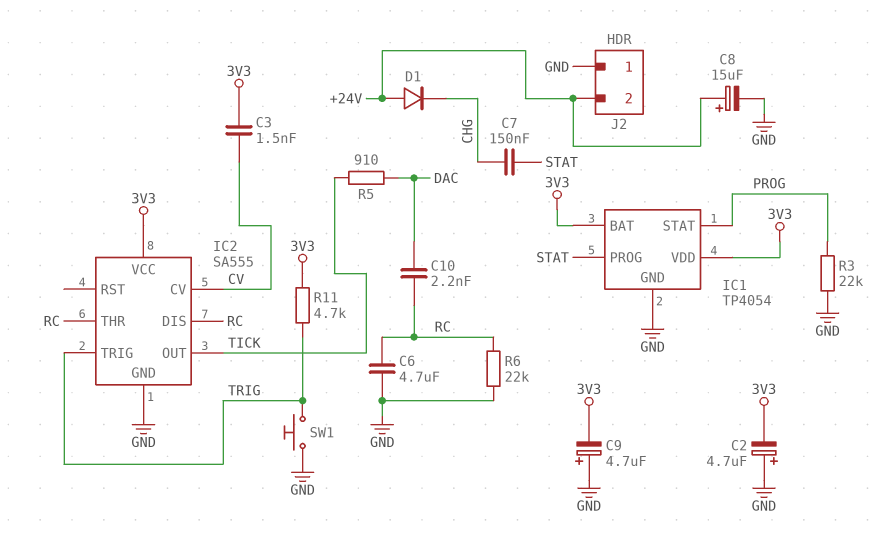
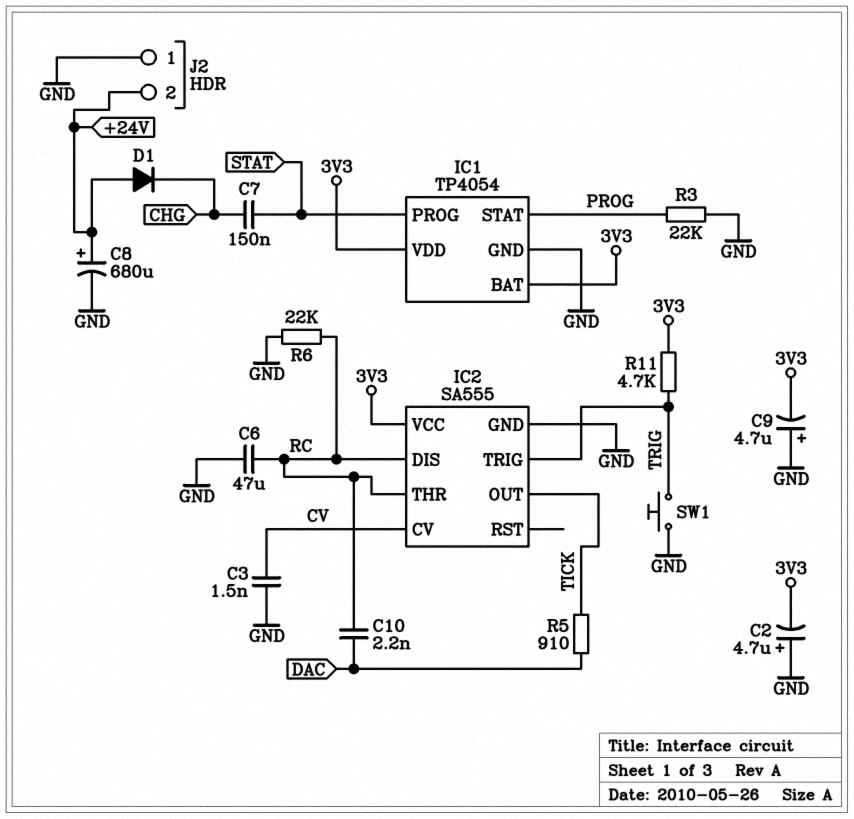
C3: 1.5nF (3V3, CV) -> 1.5nF (CV, GND)
C6: 4.7uF (GND, RC) -> 47uF (GND, RC)
C8: 15uF (plus +24V, minus GND) -> 680uF (plus +24V, minus GND)

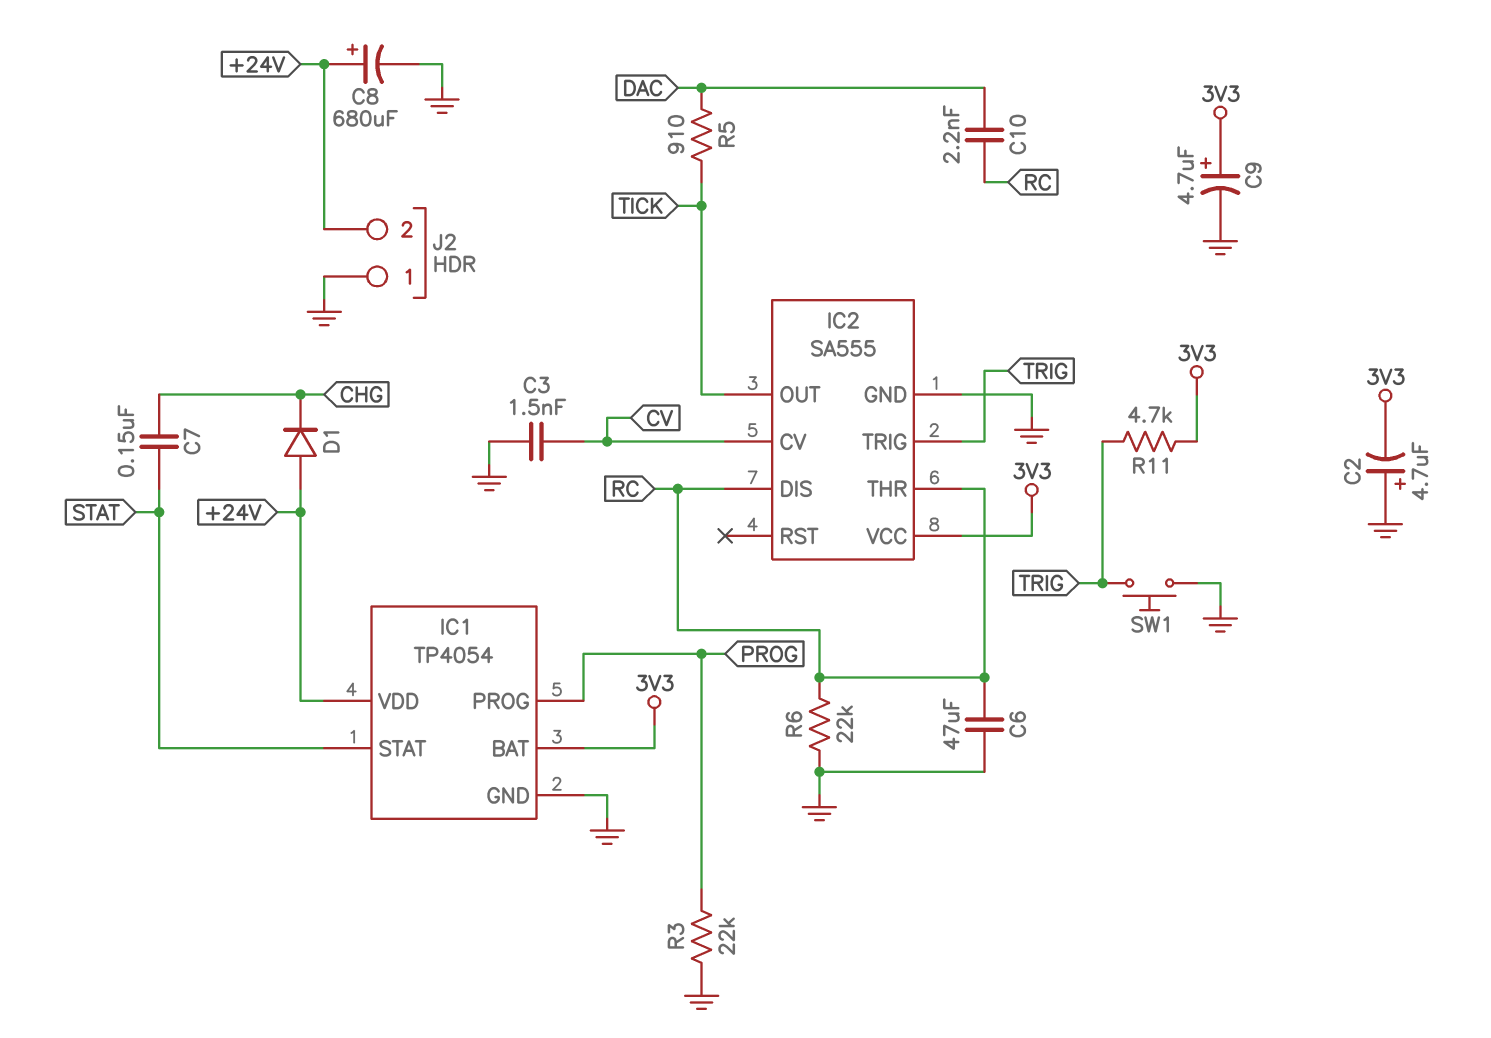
C9: 4.7uF (plus GND, minus 3V3) -> 4.7uF (plus 3V3, minus GND)
IC1 pin PROG: STAT -> PROG
IC1 pin STAT: PROG -> STAT
IC1 pin VDD: 3V3 -> +24V

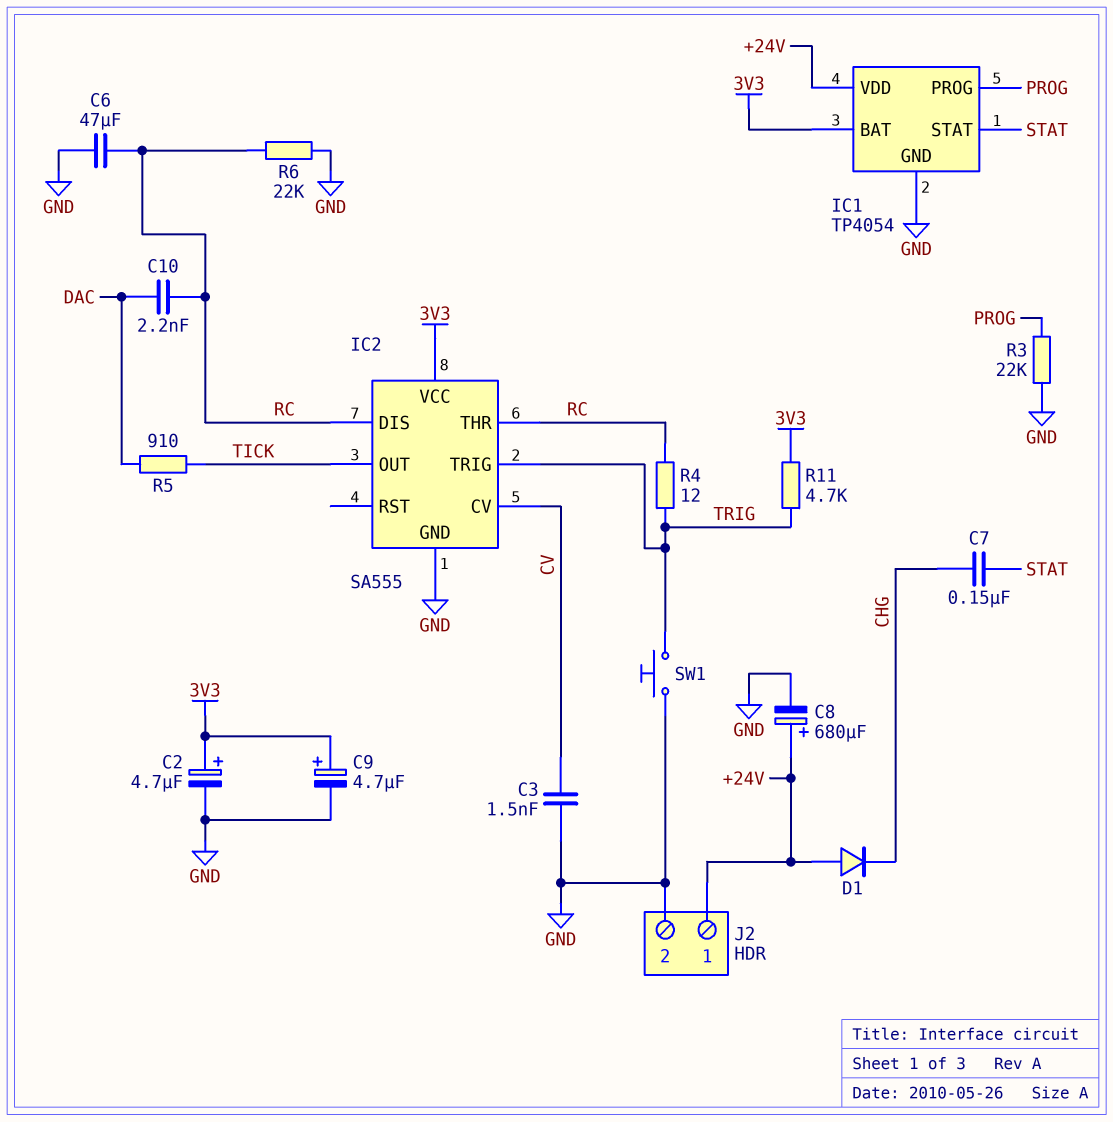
C2: 4.7uF (plus GND, minus 3V3) -> 4.7uF (plus 3V3, minus GND)
J2 pin 1: GND -> +24V
J2 pin 2: +24V -> GND
R4: none -> 12 (RC, TRIG)

